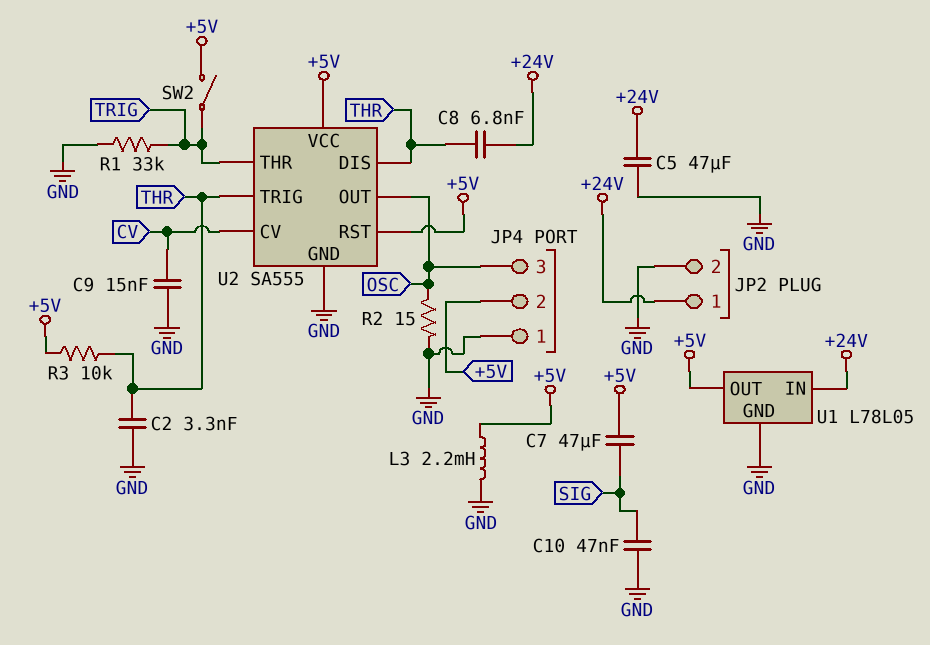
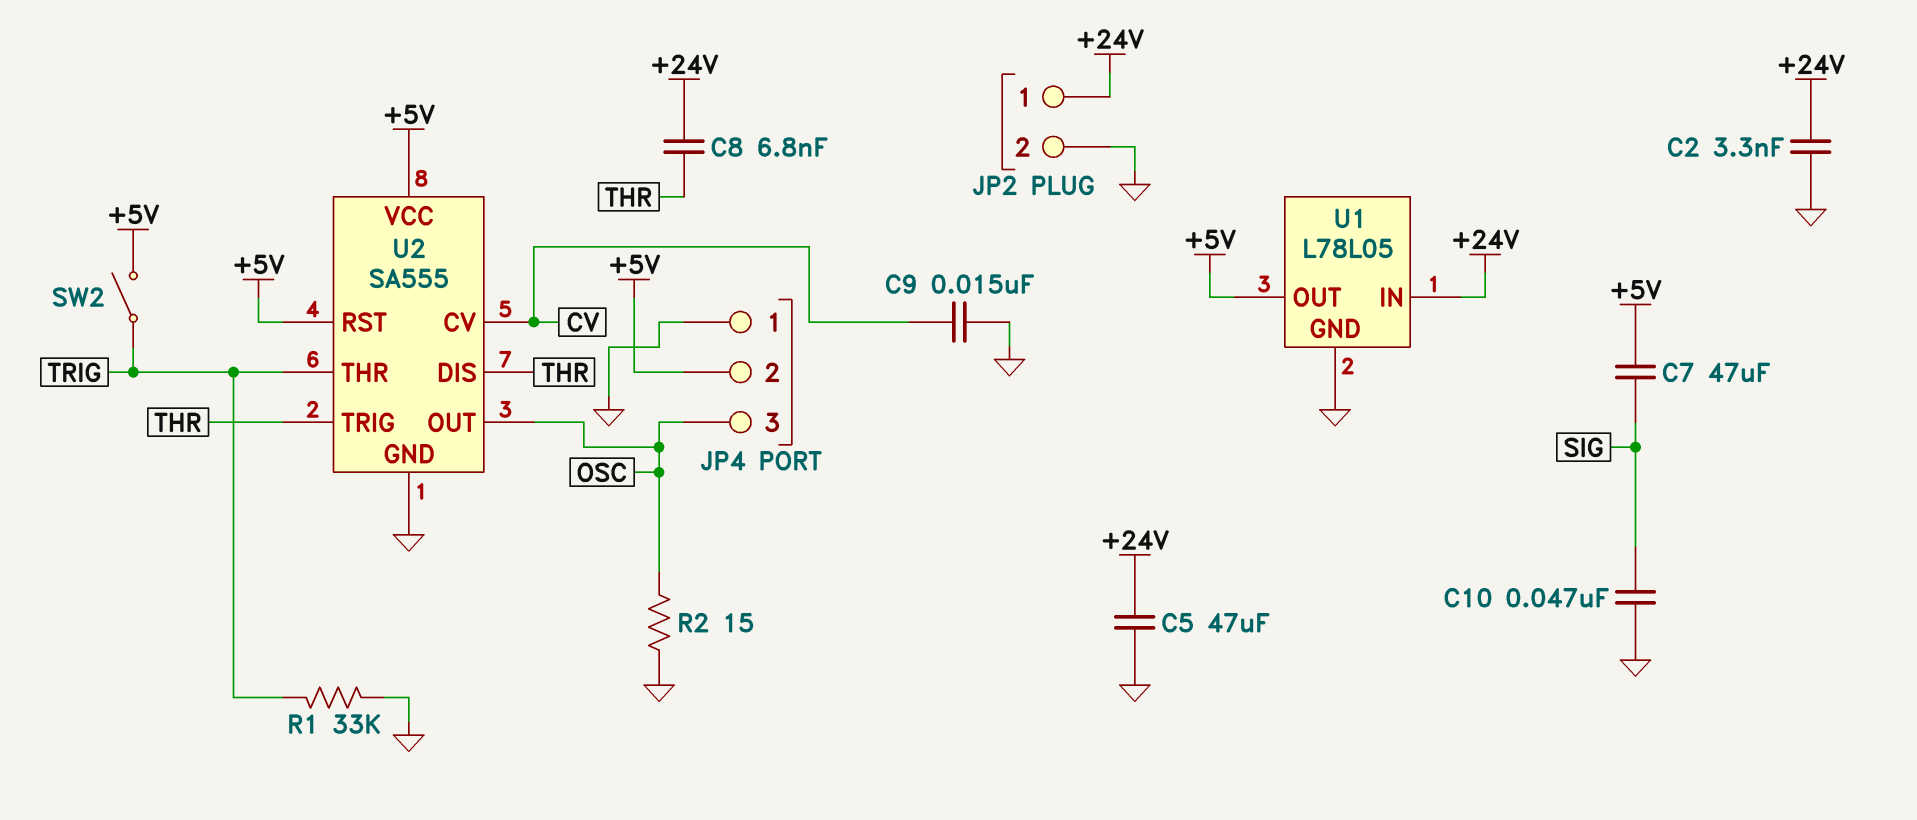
C2: 3.3nF (GND, THR) -> 3.3nF (+24V, GND)
L3: 2.2mH (+5V, GND) -> none
R3: 10k (+5V, THR) -> none

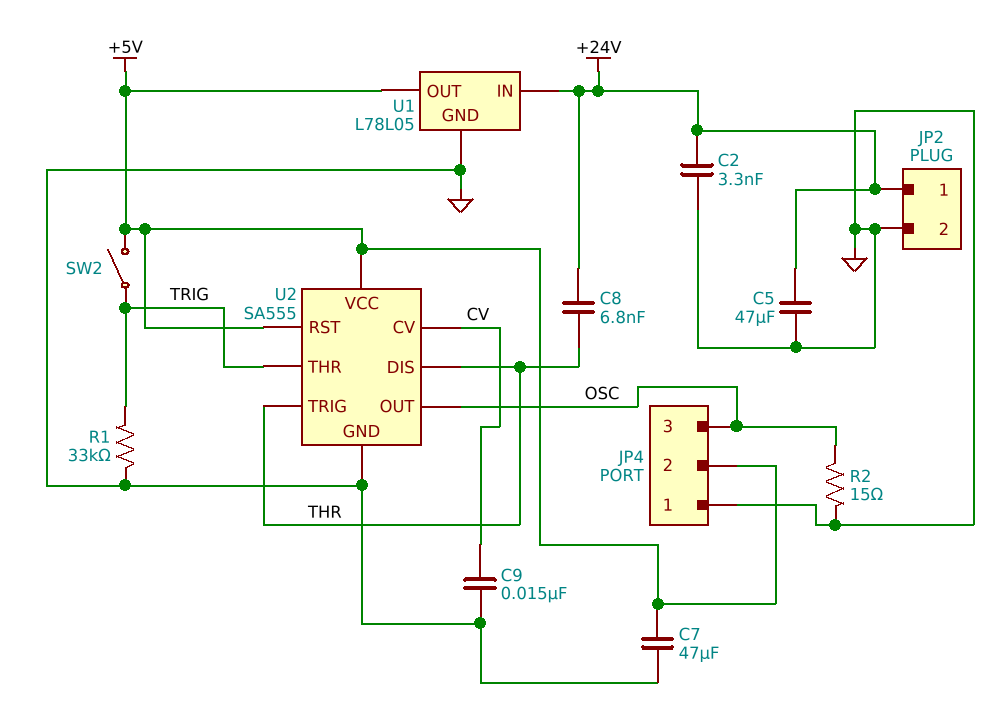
C7: 47uF (+5V, SIG) -> 47uF (+5V, GND)
C10: 47nF (GND, SIG) -> none

